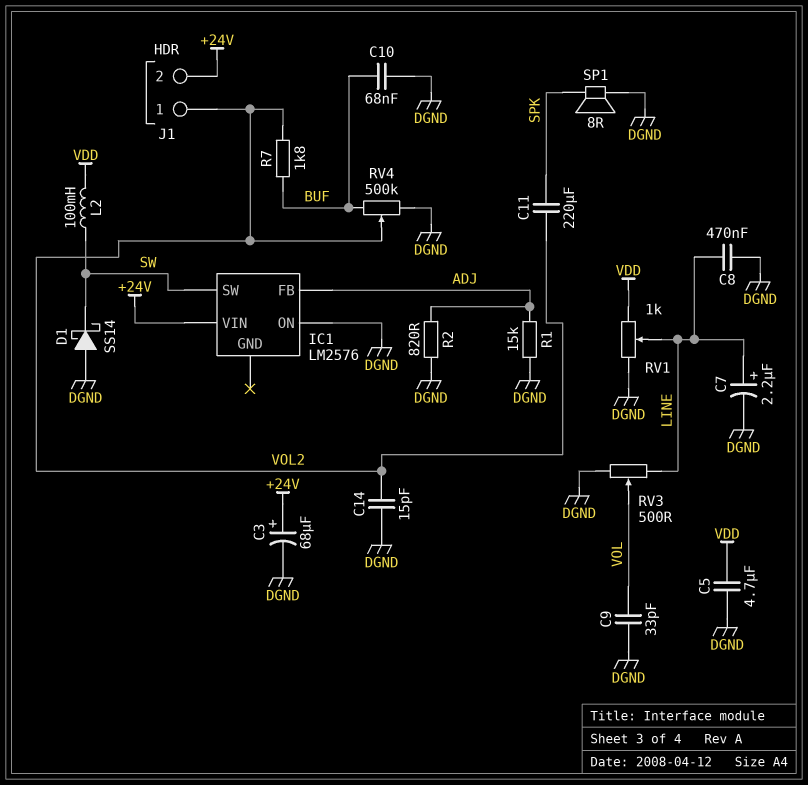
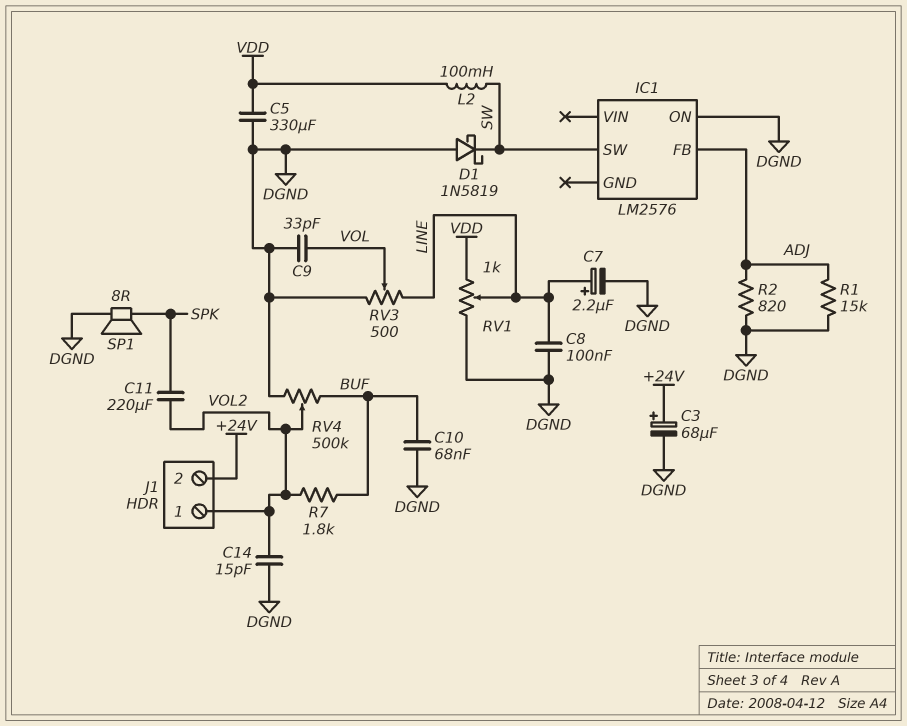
C5: 4.7uF (DGND, VDD) -> 330uF (DGND, VDD)
C8: 470nF (DGND, LINE) -> 100nF (DGND, LINE)
D1: schottky SS14 (A DGND, K SW) -> schottky 1N5819 (A DGND, K SW)
IC1 pin VIN: +24V -> none

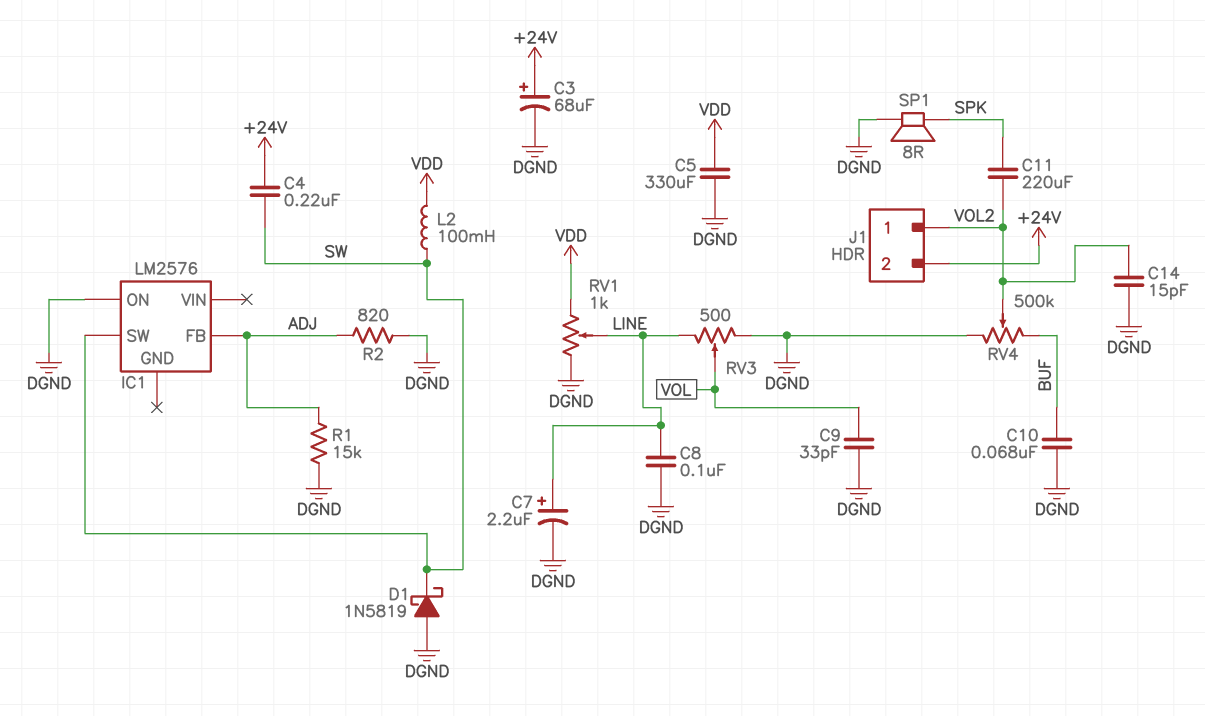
C4: none -> 220nF (+24V, SW)
R7: 1.8k (BUF, VOL2) -> none

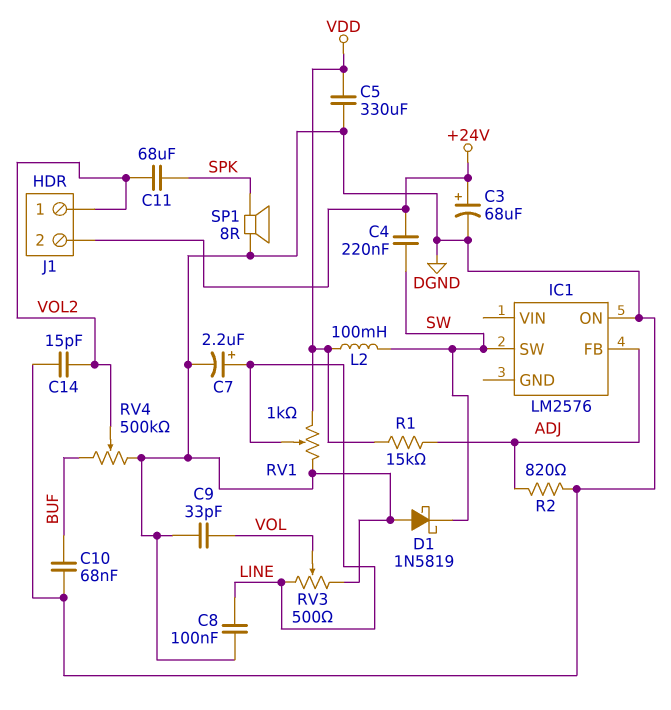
C11: 220uF (SPK, VOL2) -> 68uF (SPK, VOL2)
R1: 15k (ADJ, DGND) -> 15k (ADJ, VDD)

